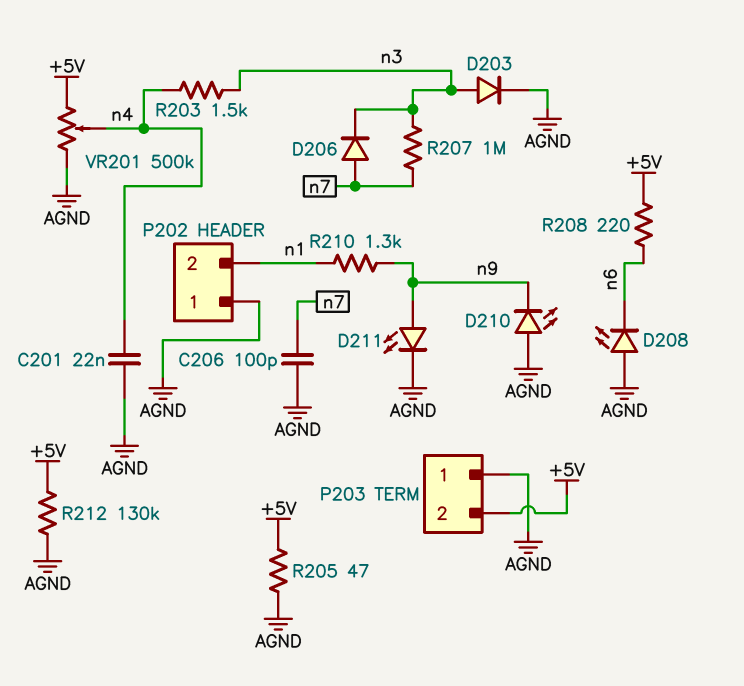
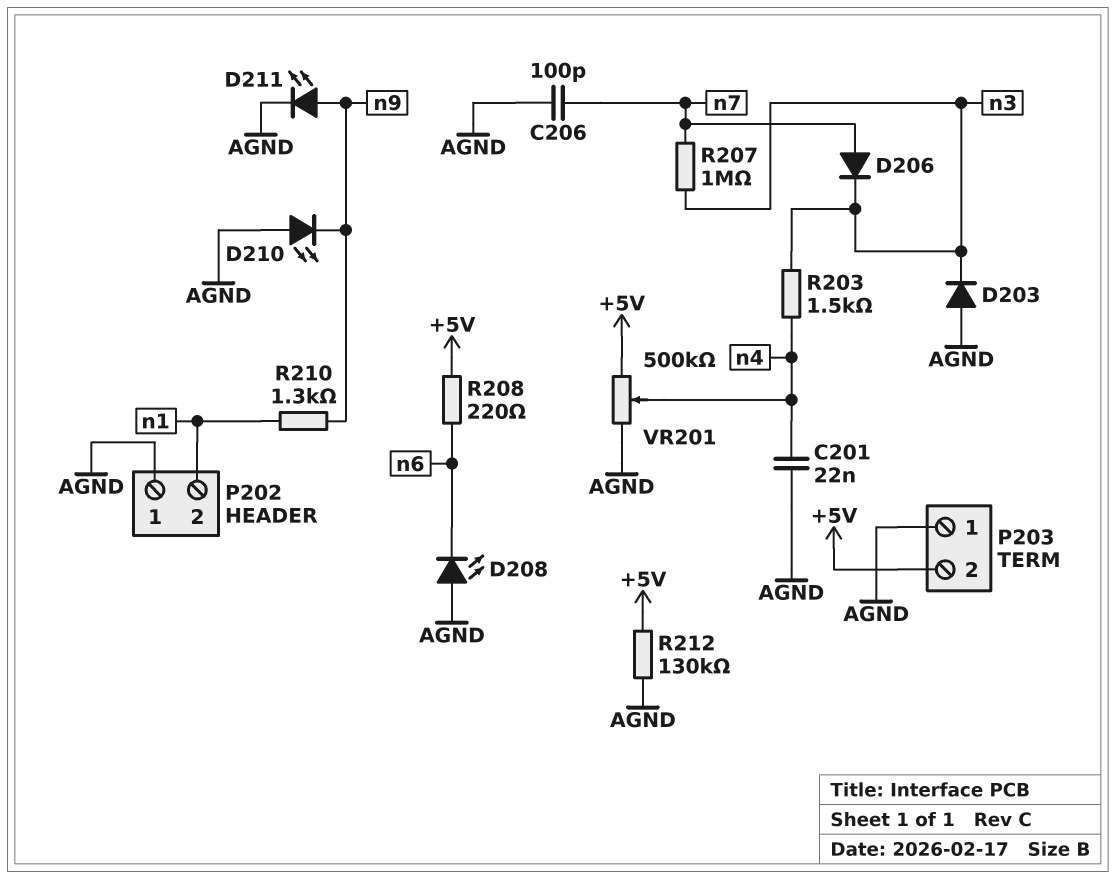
D203: diode (A n3, K AGND) -> diode (A AGND, K n3)
R205: 47 (+5V, AGND) -> none

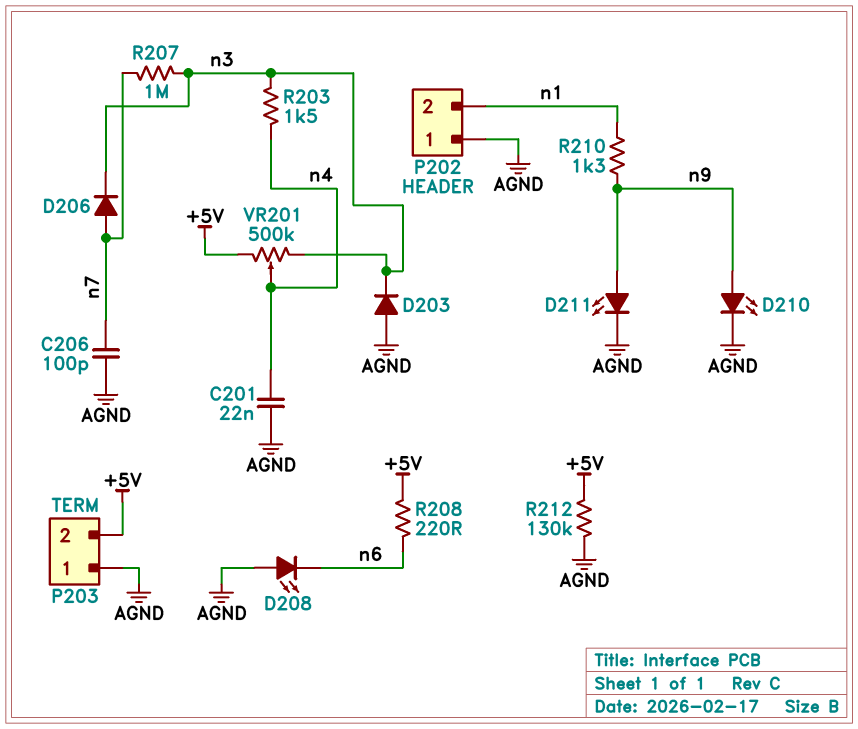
D210: LED (A AGND, K n9) -> LED (A n9, K AGND)
VR201: 500k (+5V, AGND, wiper n4) -> 500k (+5V, n3, wiper n4)

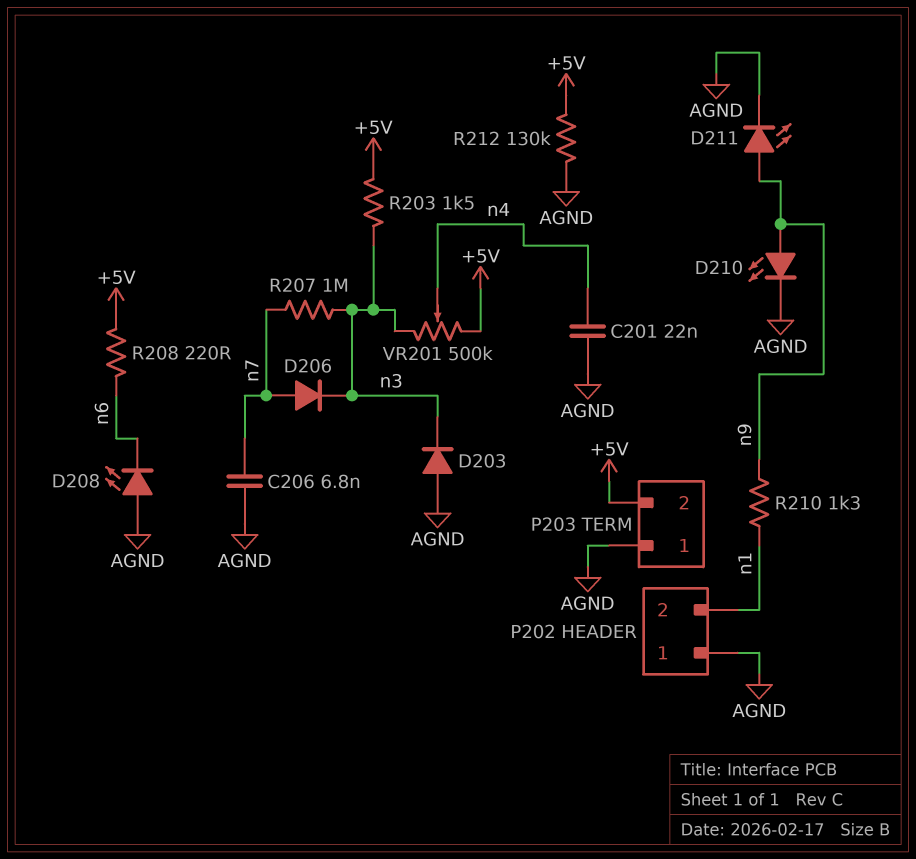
C206: 100pF (AGND, n7) -> 6.8nF (AGND, n7)
R203: 1.5k (n3, n4) -> 1.5k (+5V, n3)

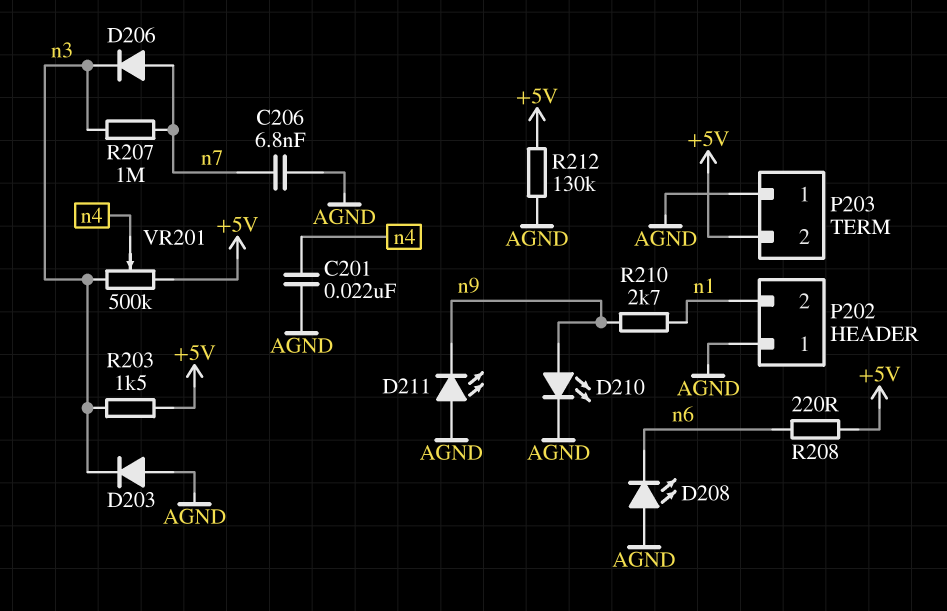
D211: LED (A n9, K AGND) -> LED (A AGND, K n9)
R210: 1.3k (n1, n9) -> 2.7k (n1, n9)

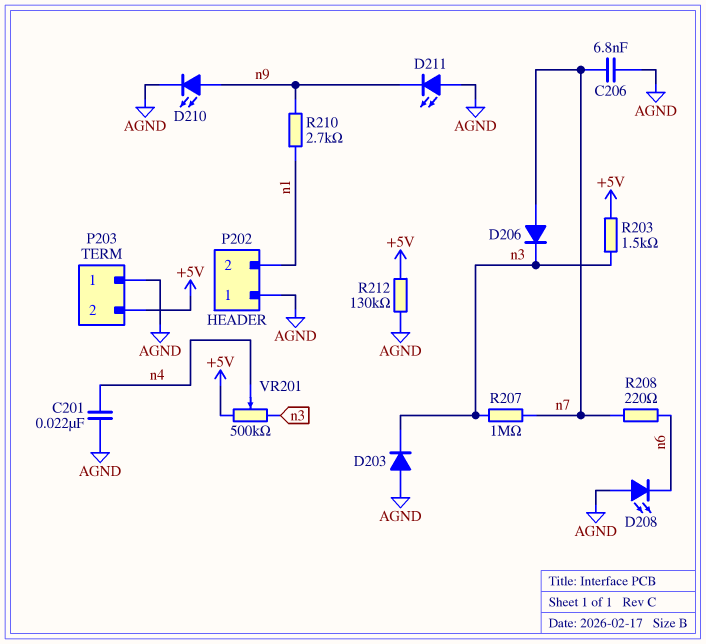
R208: 220 (+5V, n6) -> 220 (n6, n7)

